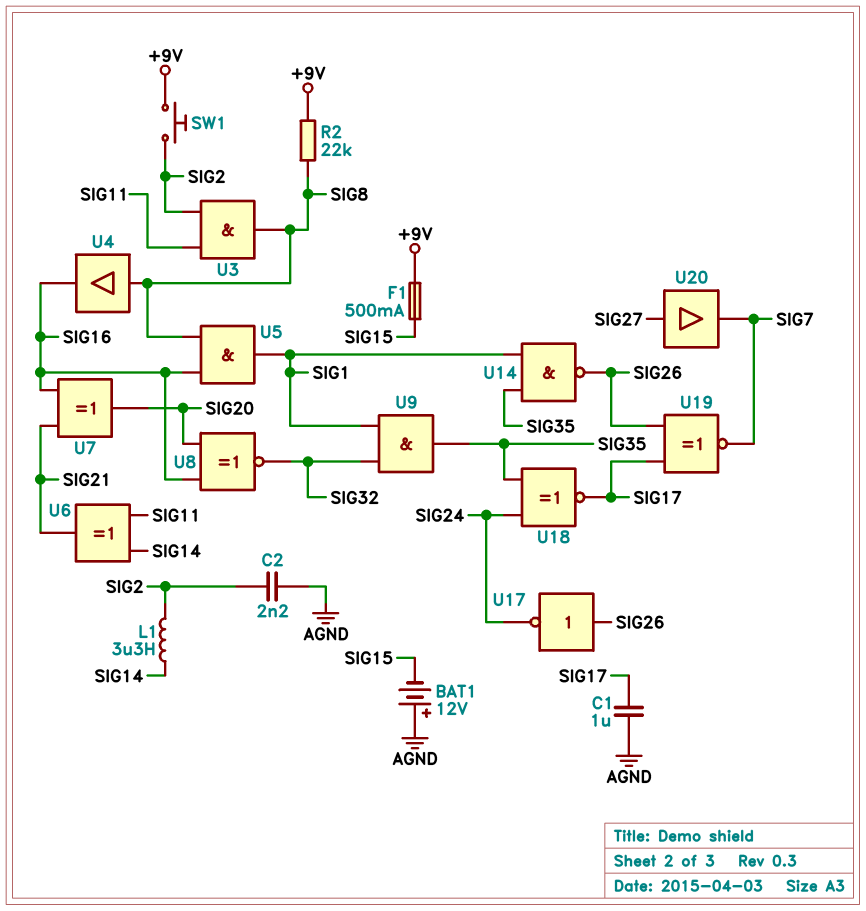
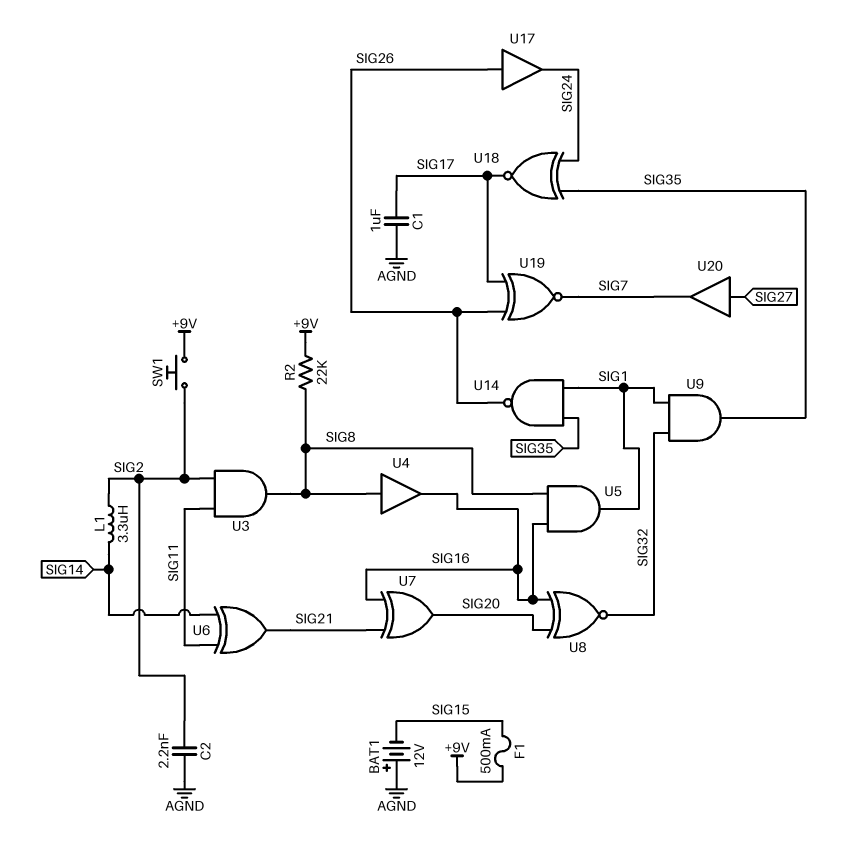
U17: NOT (in SIG26, out SIG24) -> buffer (in SIG26, out SIG24)

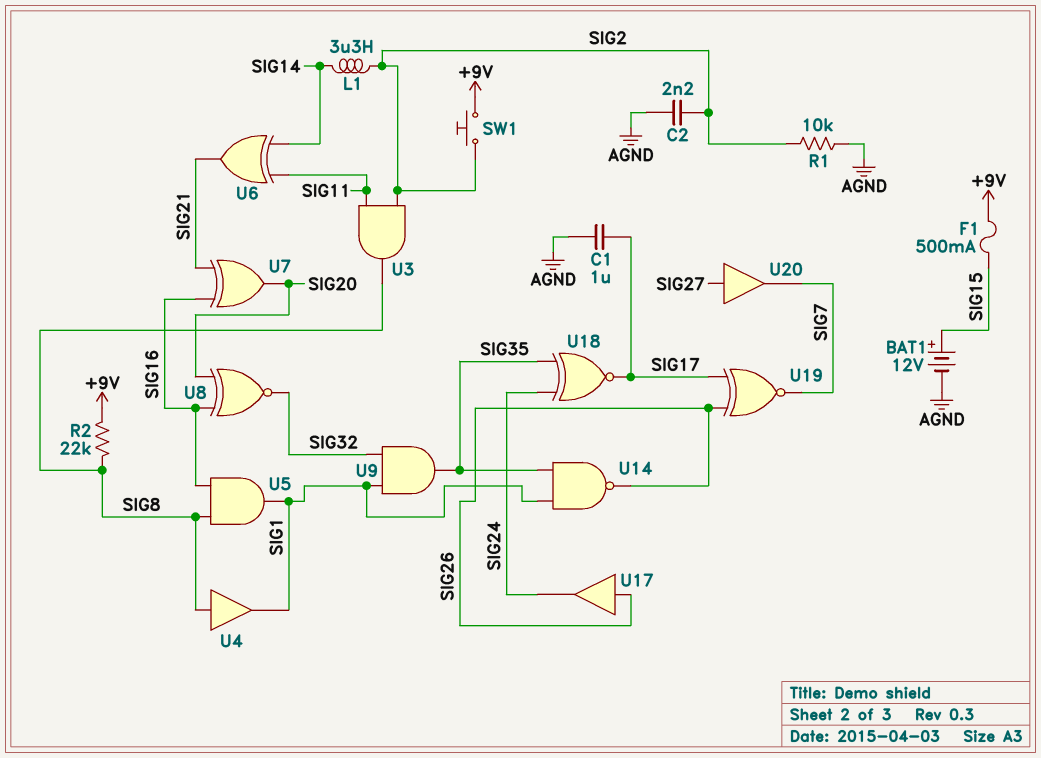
BAT1: 12V (plus AGND, minus SIG15) -> 12V (plus SIG15, minus AGND)
R1: none -> 10k (AGND, SIG2)
U4: buffer (in SIG8, out SIG16) -> buffer (in SIG8, out SIG1)

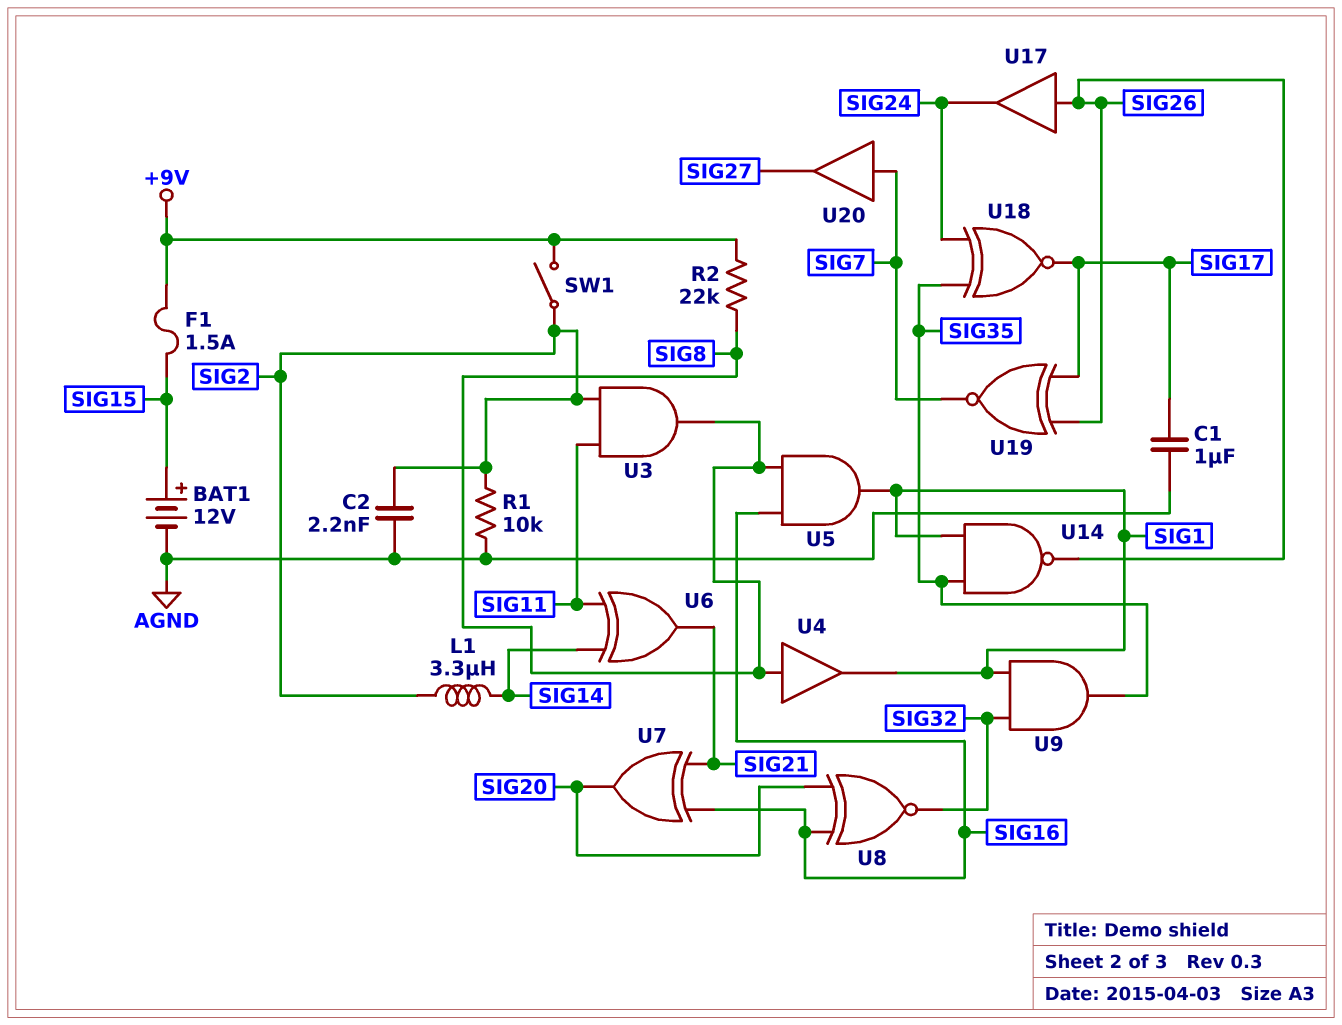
F1: 500mA (+9V, SIG15) -> 1.5A (+9V, SIG15)
SW1: button (+9V, SIG2) -> switch (+9V, SIG2)
U20: buffer (in SIG27, out SIG7) -> buffer (in SIG7, out SIG27)

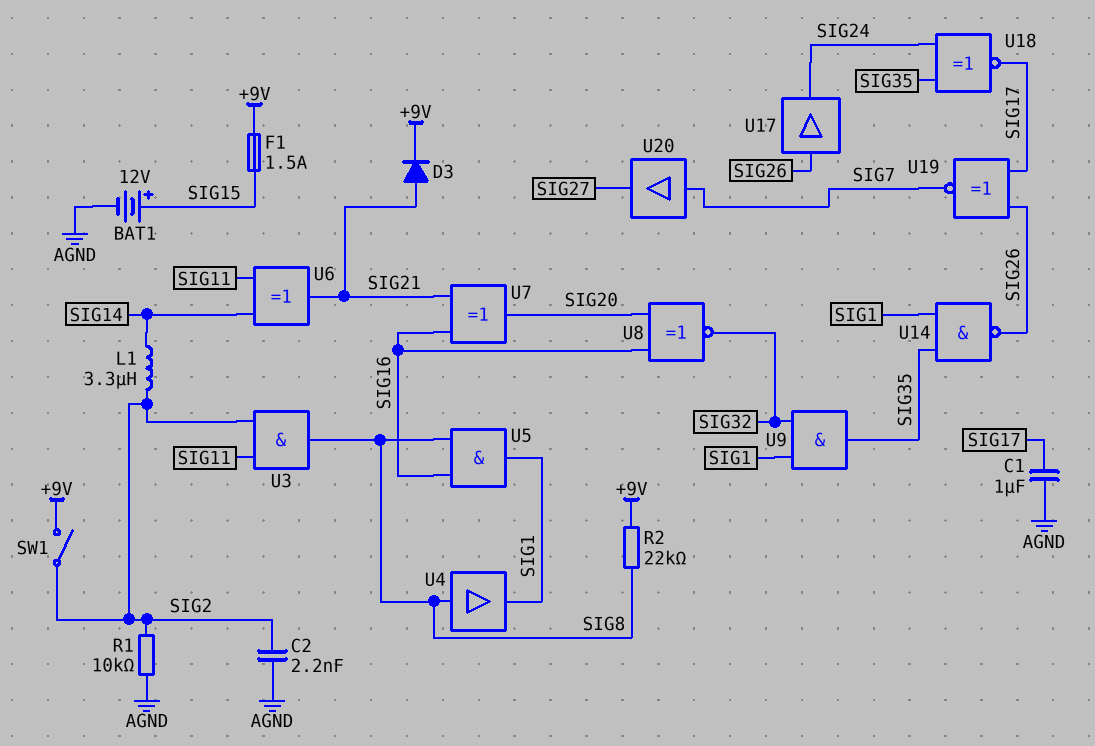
D3: none -> diode (A SIG21, K +9V)

